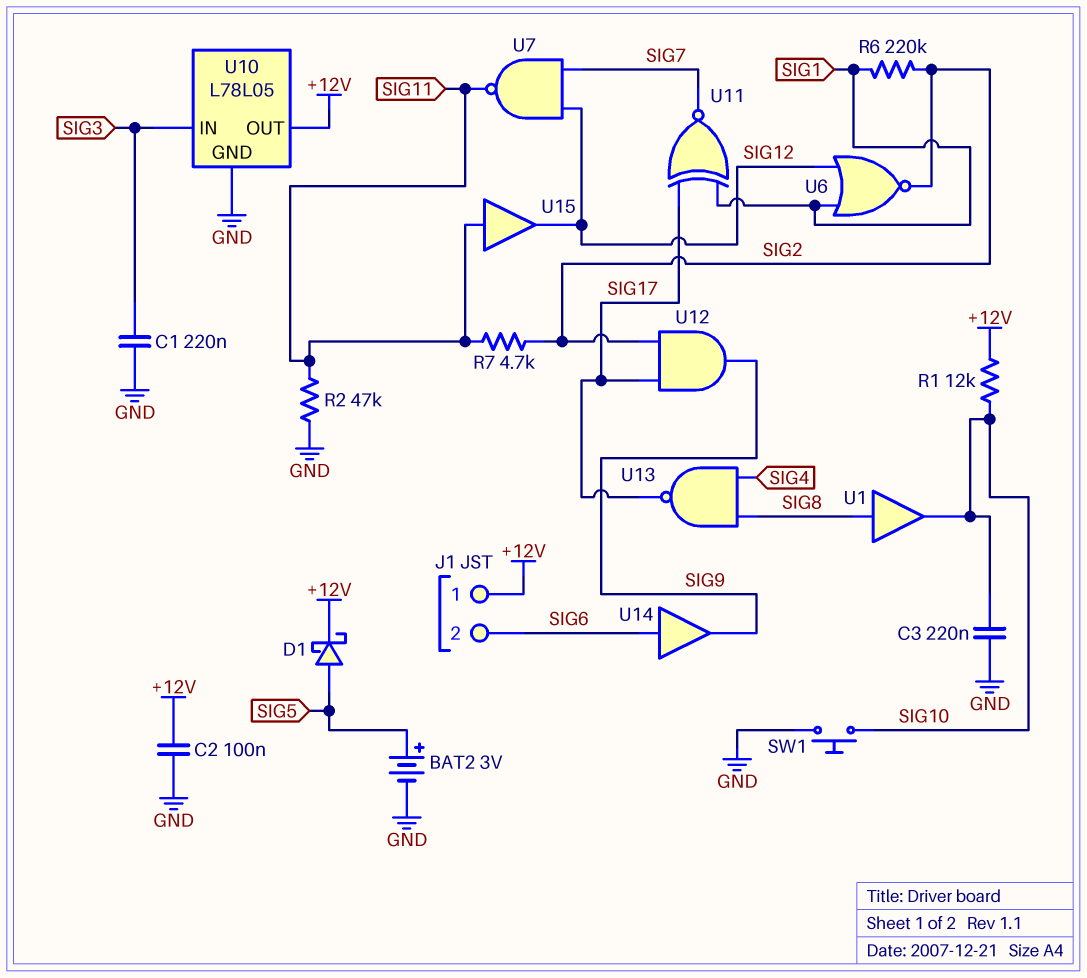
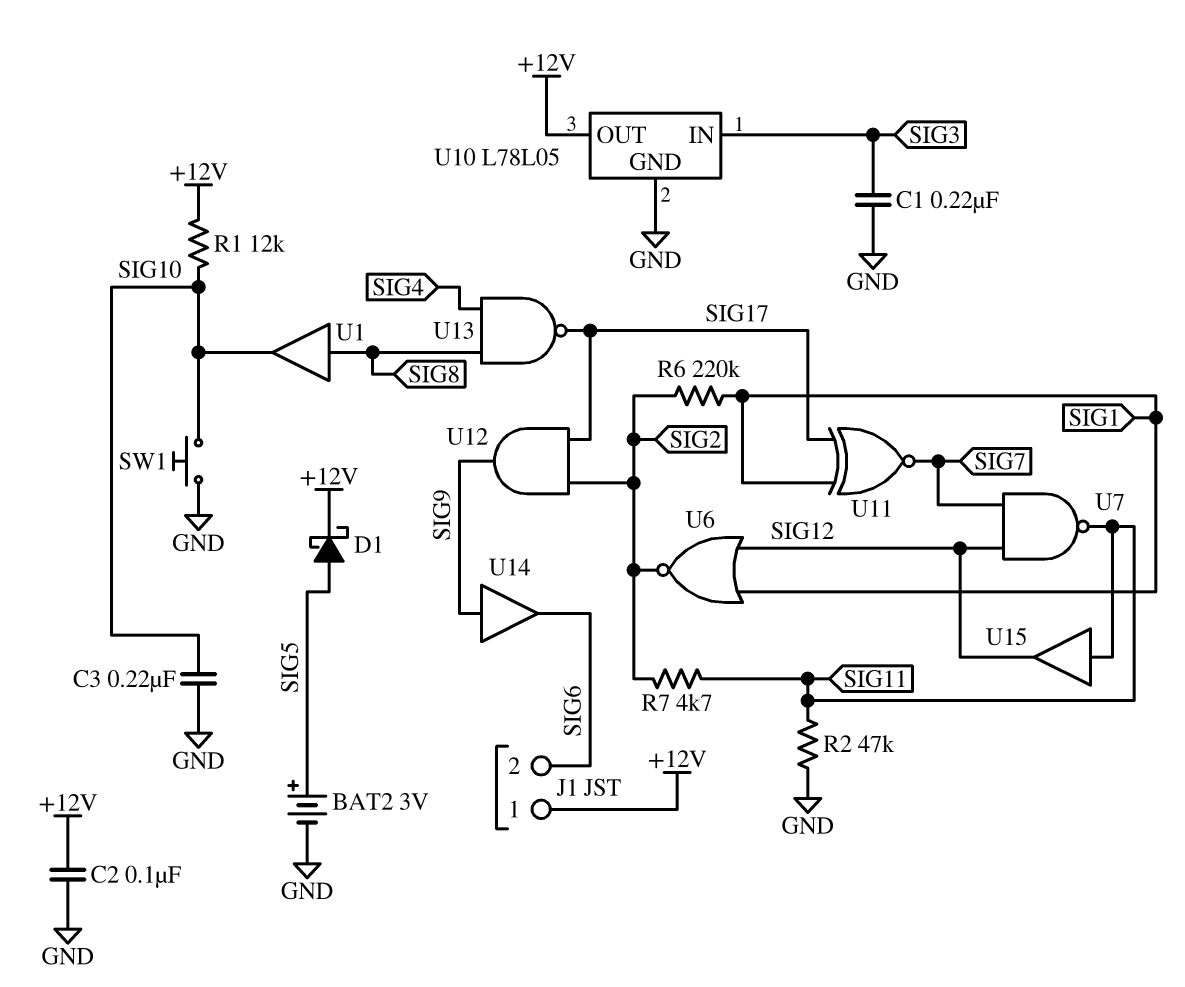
U14: buffer (in SIG6, out SIG9) -> buffer (in SIG9, out SIG6)

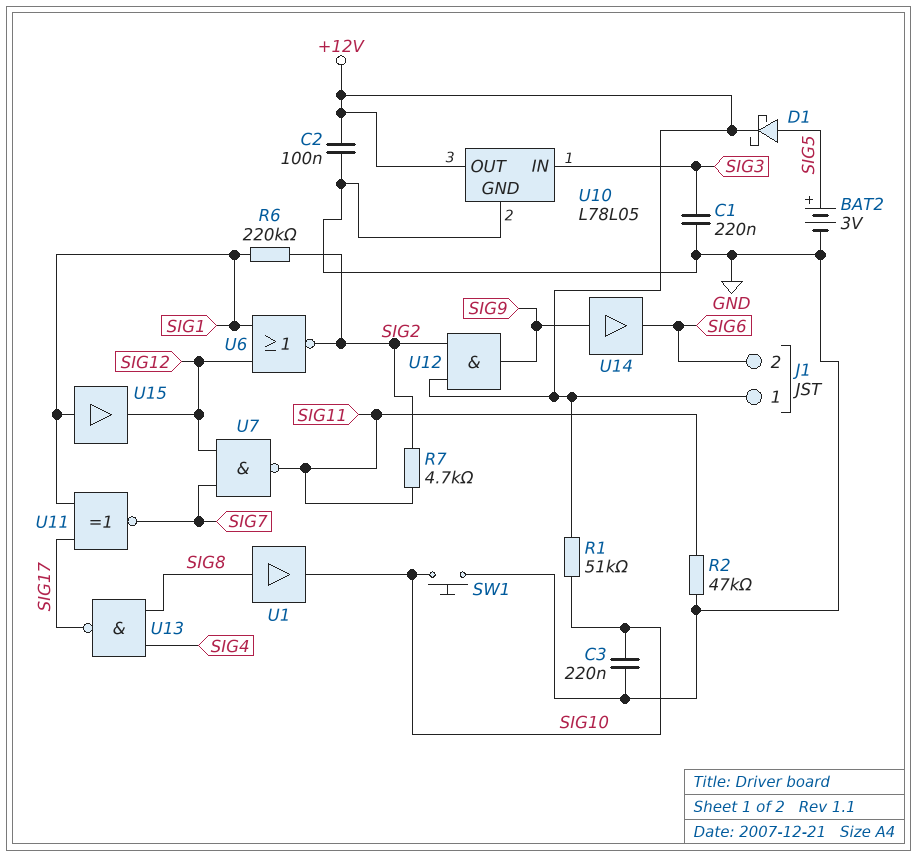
R1: 12k (+12V, SIG10) -> 51k (+12V, SIG10)
U12: AND (in SIG2, in SIG17, out SIG9) -> AND (in +12V, in SIG2, out SIG9)
U15: buffer (in SIG11, out SIG12) -> buffer (in SIG1, out SIG12)

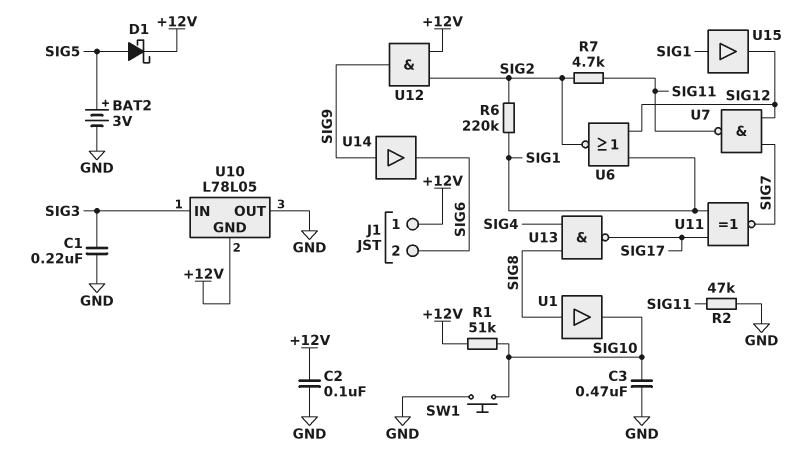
C3: 220nF (GND, SIG10) -> 470nF (GND, SIG10)
U10 pin GND: GND -> +12V
U10 pin OUT: +12V -> GND

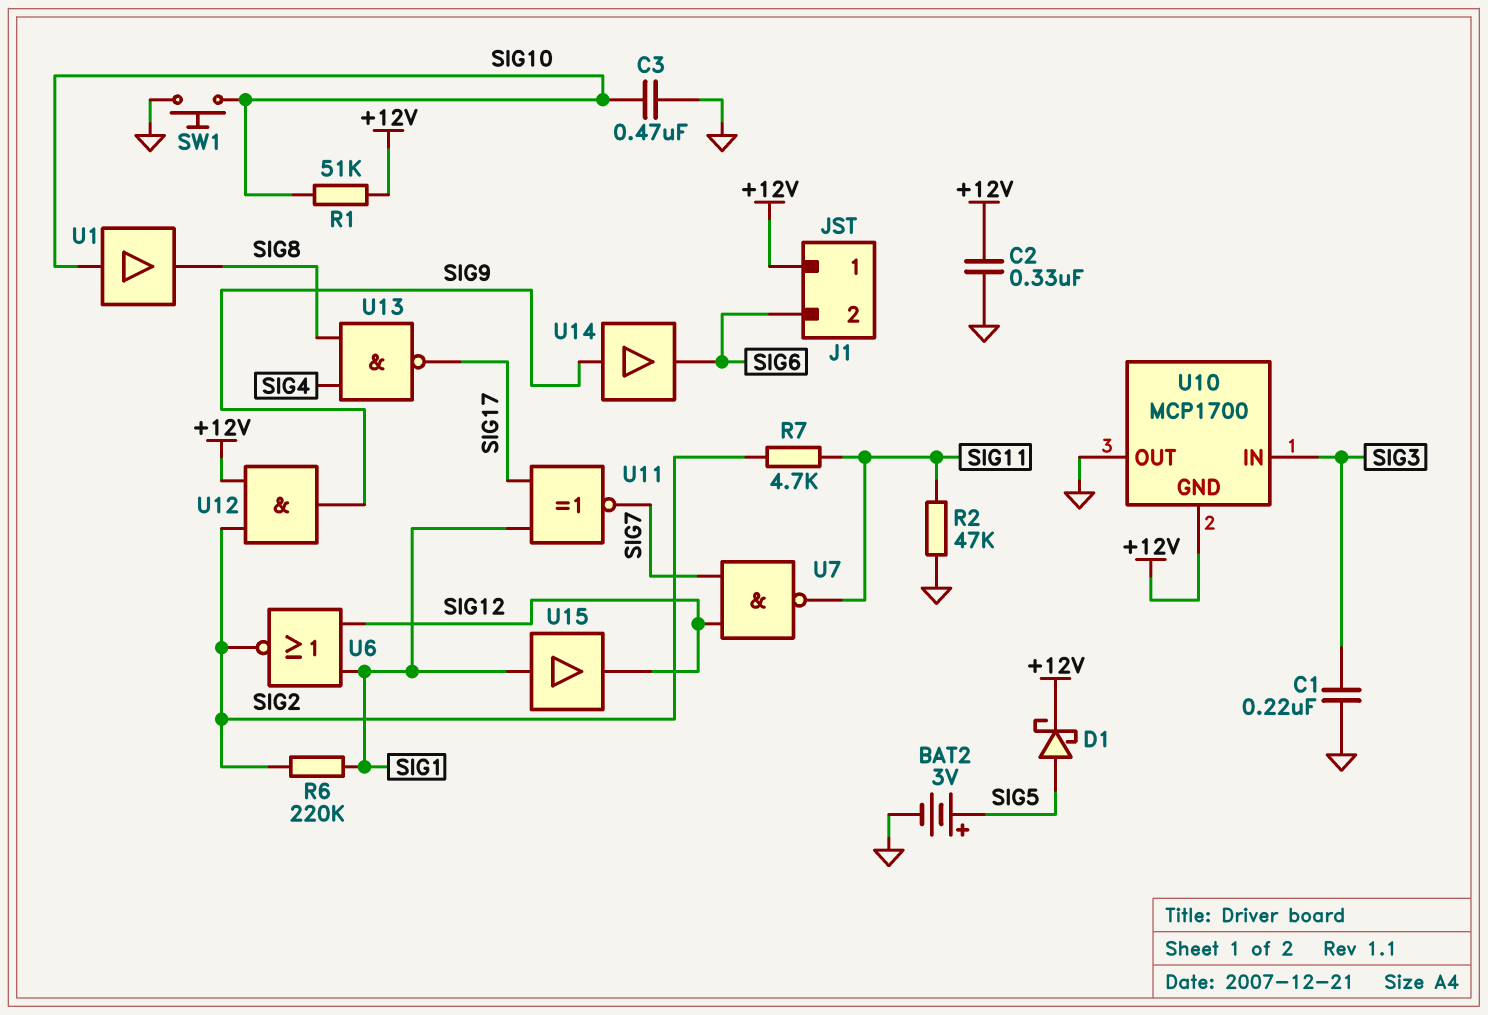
C2: 100nF (+12V, GND) -> 330nF (+12V, GND)
U1: buffer (in SIG8, out SIG10) -> buffer (in SIG10, out SIG8)
U10: L78L05 -> MCP1700

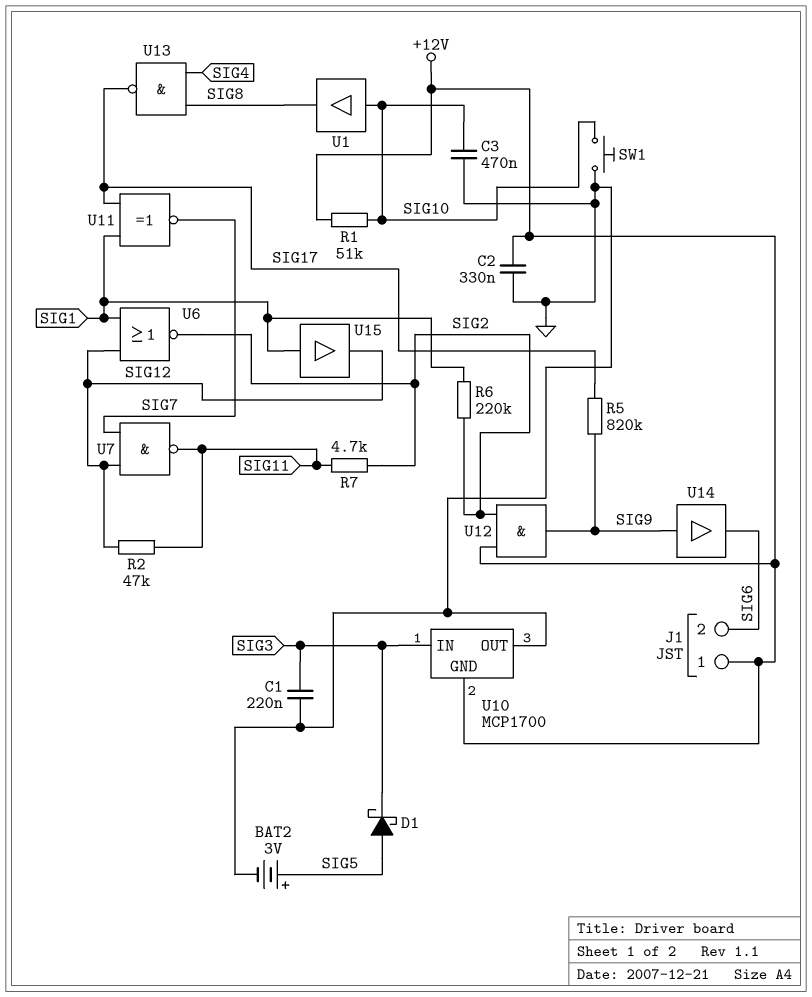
D1: schottky (A SIG5, K +12V) -> schottky (A SIG5, K SIG3)
R2: 47k (GND, SIG11) -> 47k (SIG11, SIG12)
R5: none -> 820k (SIG9, SIG17)

